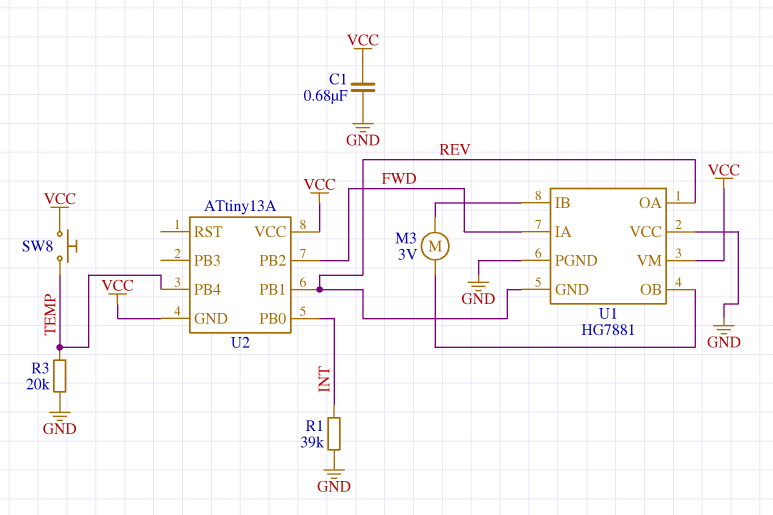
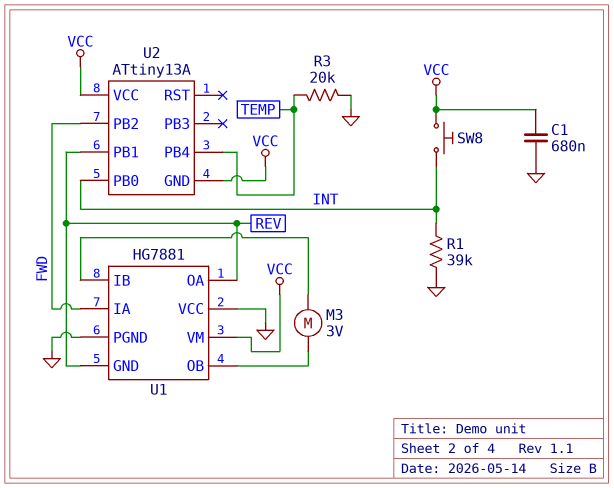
SW8: button (TEMP, VCC) -> button (INT, VCC)

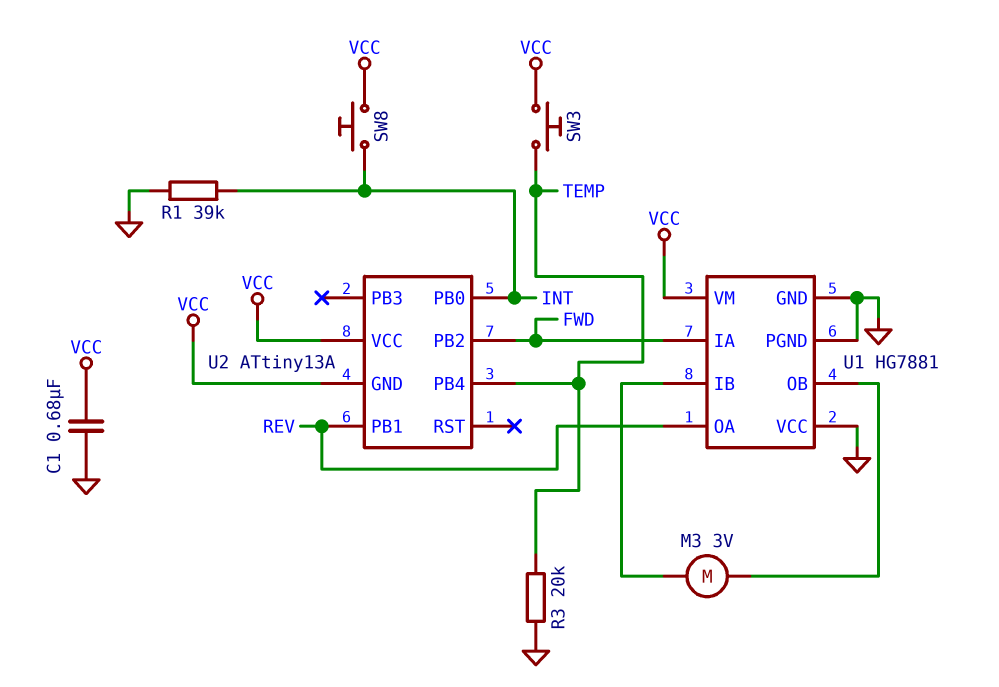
SW3: none -> button (TEMP, VCC)
U1 pin GND: REV -> GND

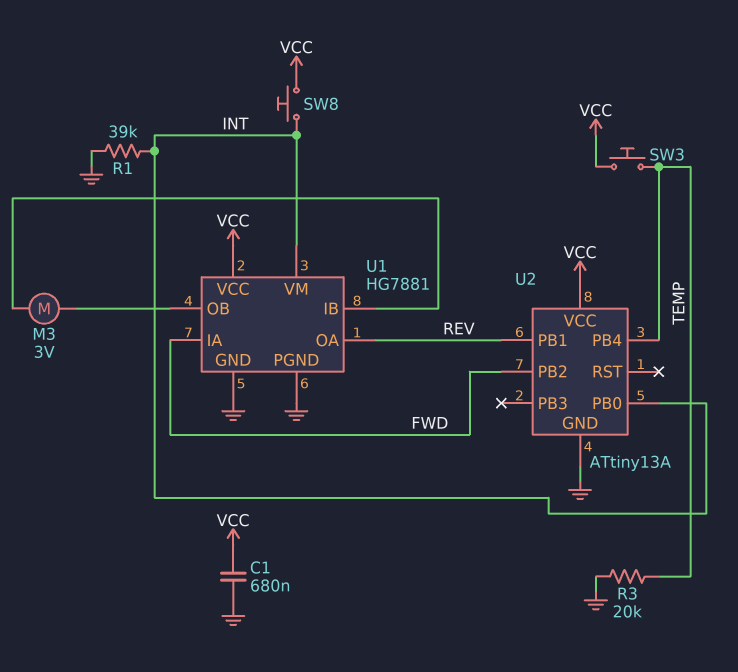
U1 pin VCC: GND -> VCC
U1 pin VM: VCC -> INT
U2 pin GND: VCC -> GND

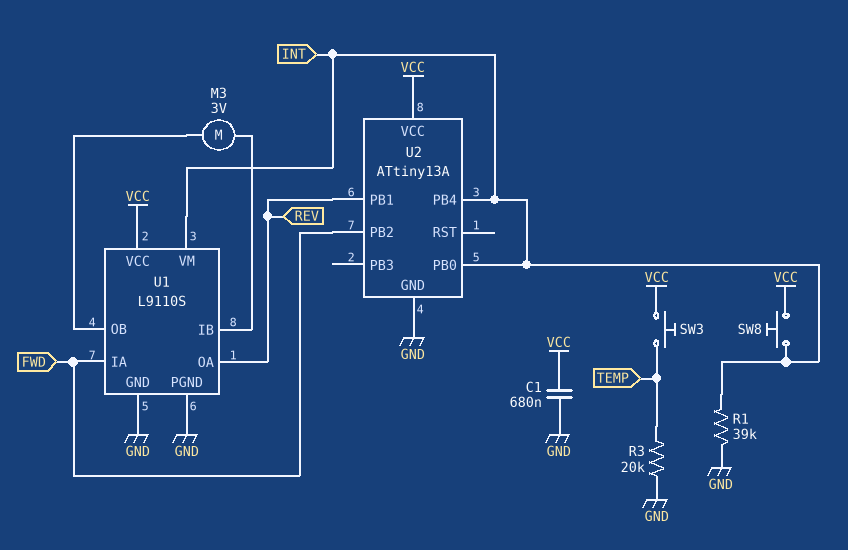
U1: HG7881 -> L9110S
U2 pin PB4: TEMP -> INT

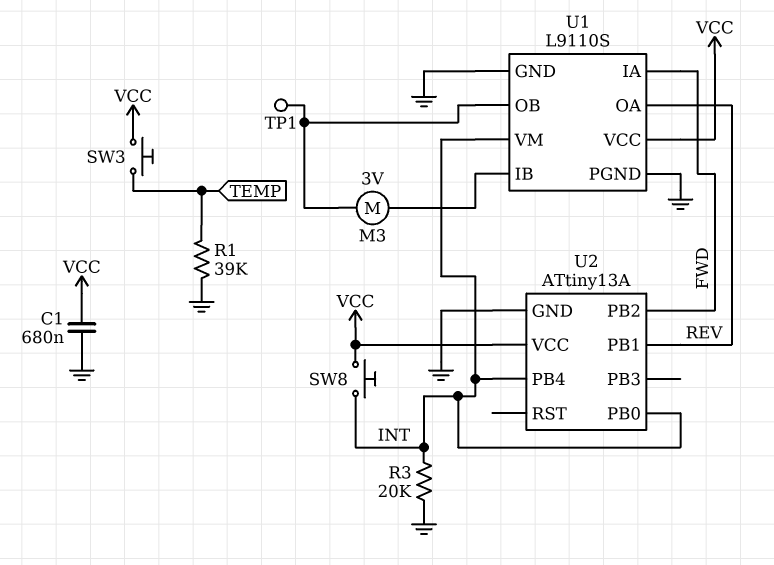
R1: 39k (GND, INT) -> 39k (GND, TEMP)
R3: 20k (GND, TEMP) -> 20k (GND, INT)
TP1: none -> test point (U1/OB)

